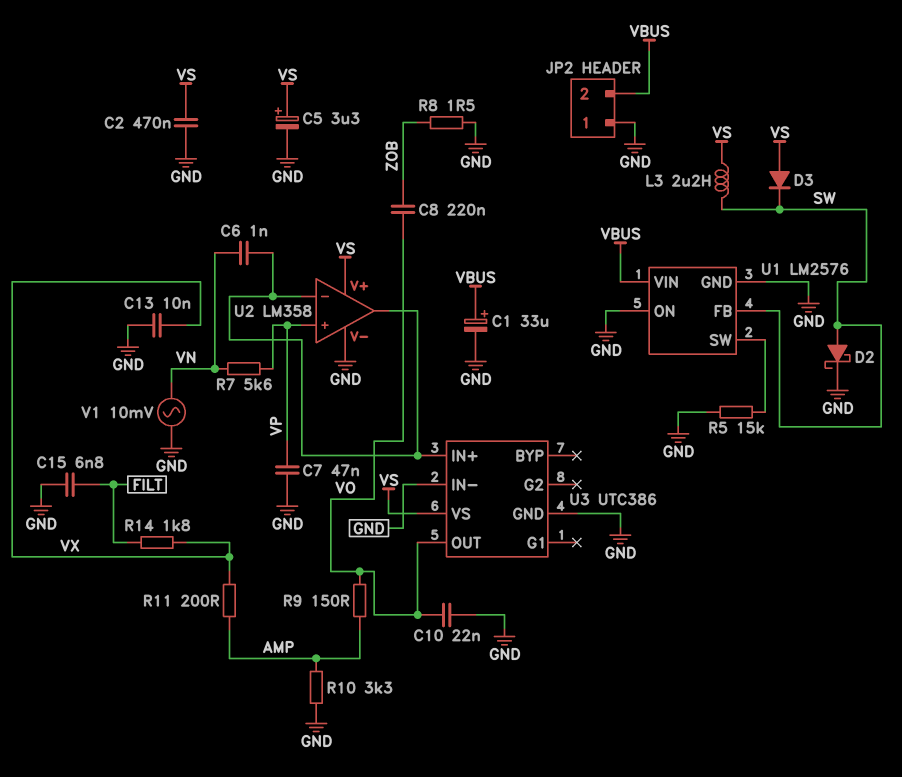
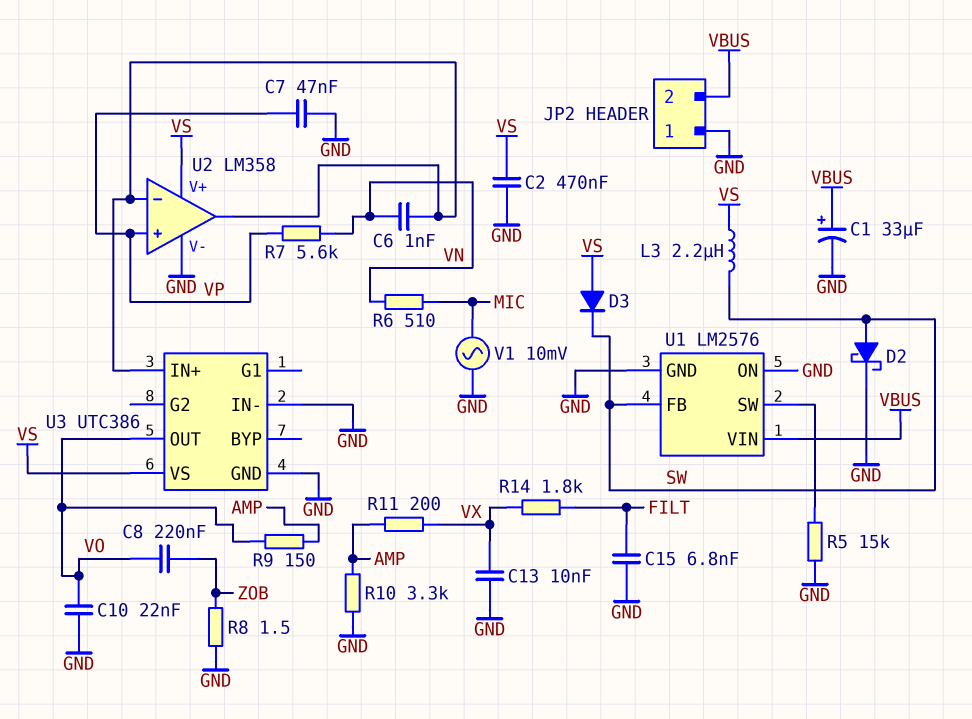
C5: 3.3uF (plus VS, minus GND) -> none
R6: none -> 510 (MIC, VN)
V1: AC 10mV (GND, VN) -> AC 10mV (GND, MIC)

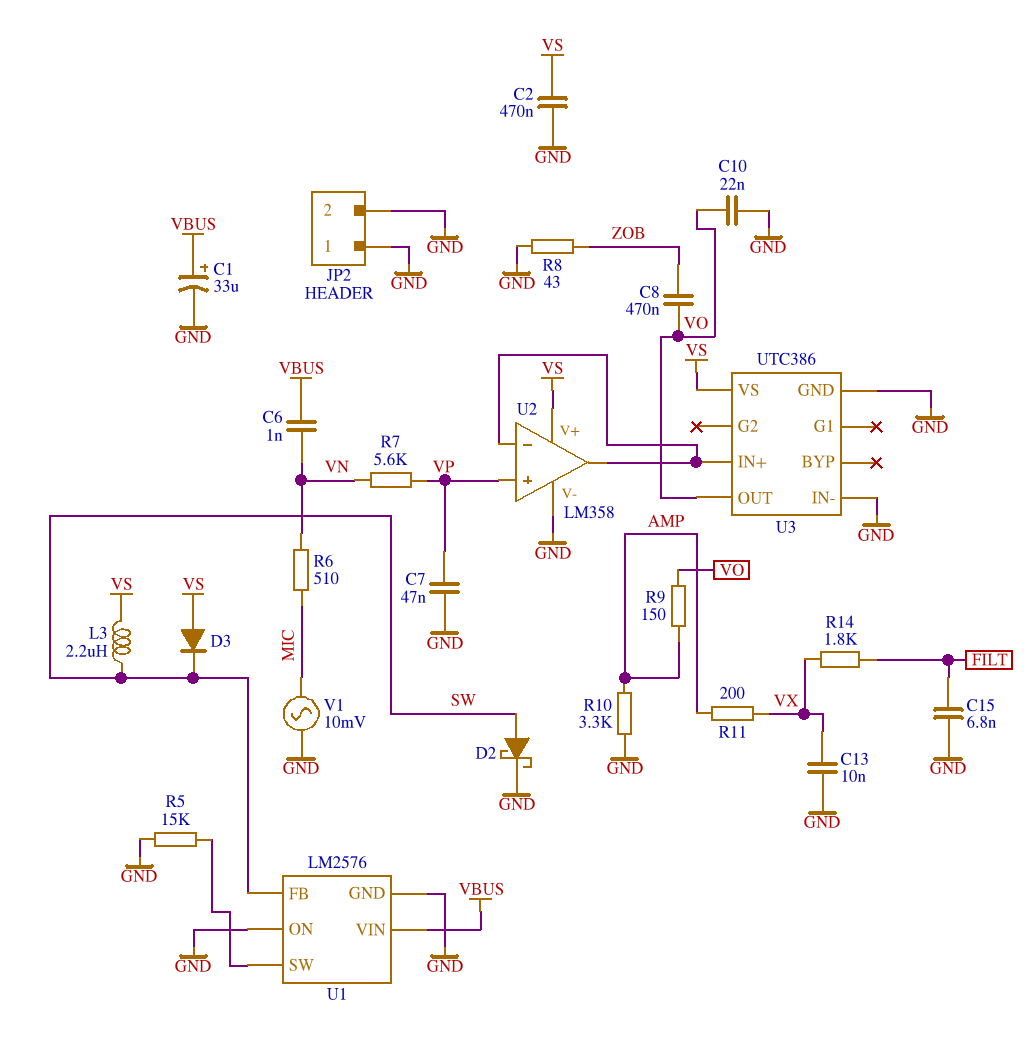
C6: 1nF (U2/in-, VN) -> 1nF (VBUS, VN)
C8: 220nF (VO, ZOB) -> 470nF (VO, ZOB)
JP2 pin 2: VBUS -> GND
R8: 1.5 (GND, ZOB) -> 43 (GND, ZOB)

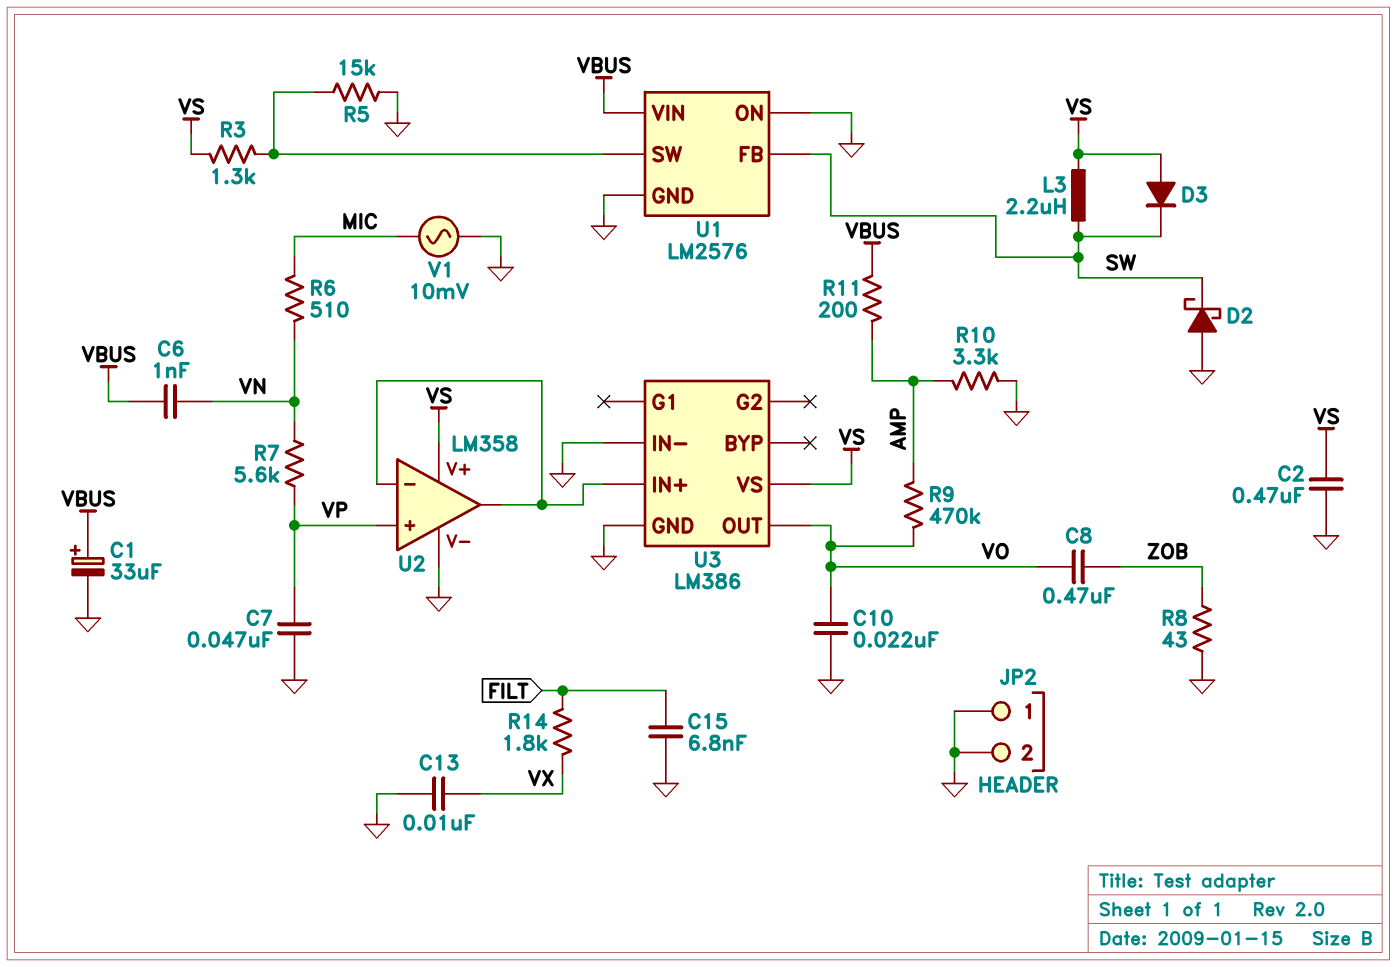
D2: schottky (A SW, K GND) -> schottky (A GND, K SW)
R3: none -> 1.3k (U1/SW, VS)
R9: 150 (AMP, VO) -> 470k (AMP, VO)
R11: 200 (AMP, VX) -> 200 (AMP, VBUS)
U3: UTC386 -> LM386

